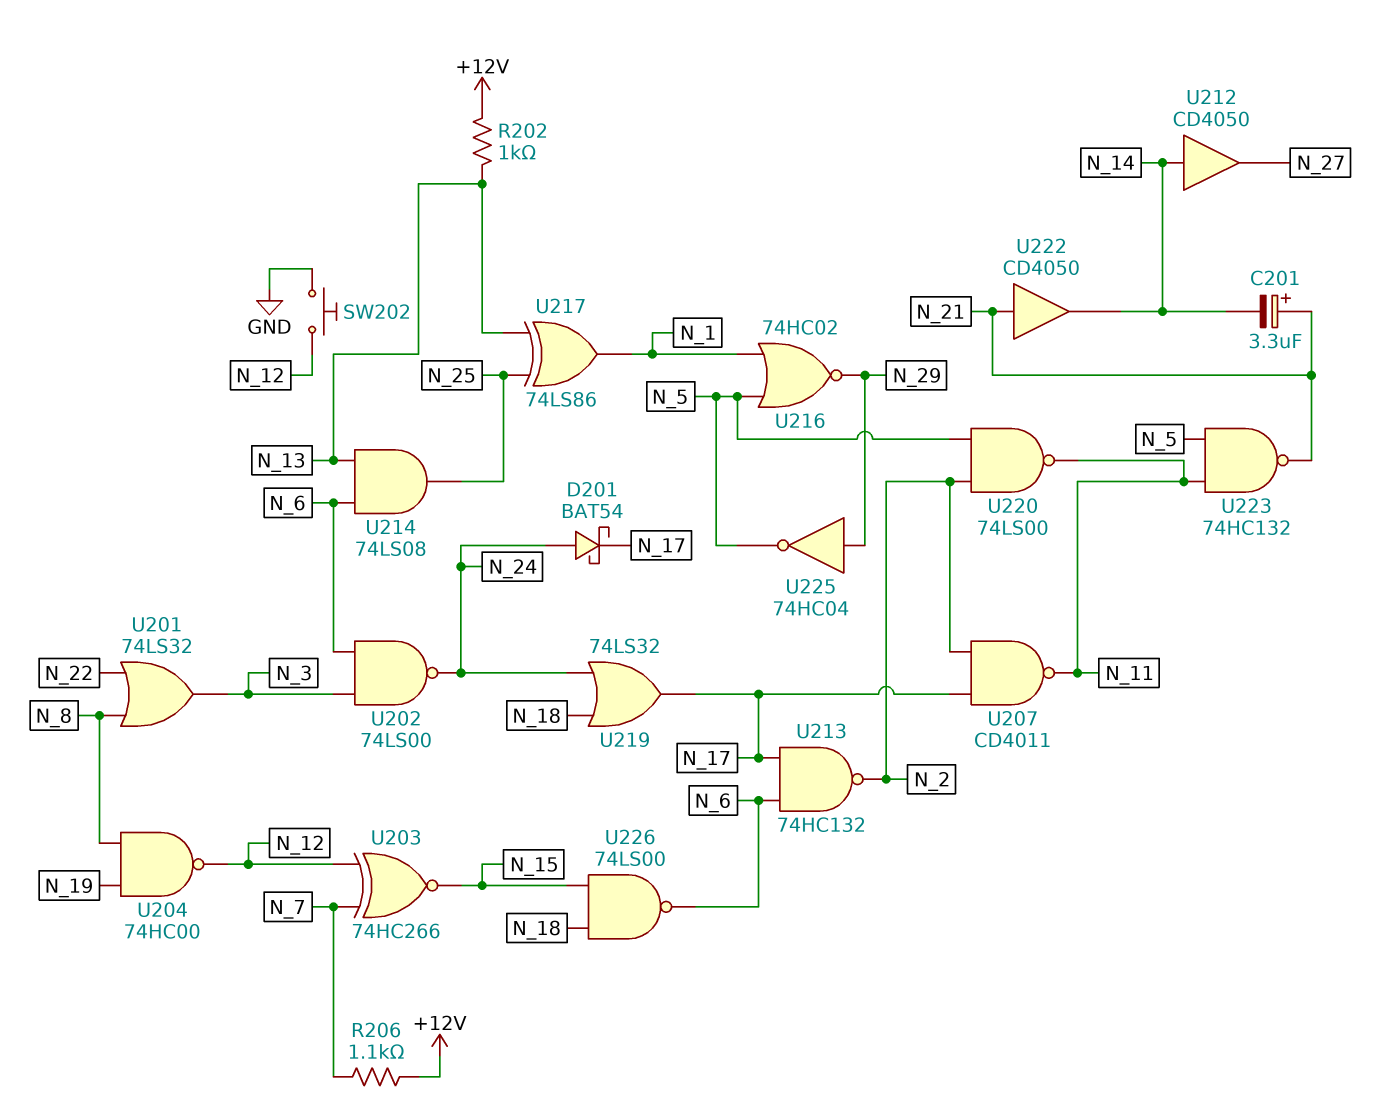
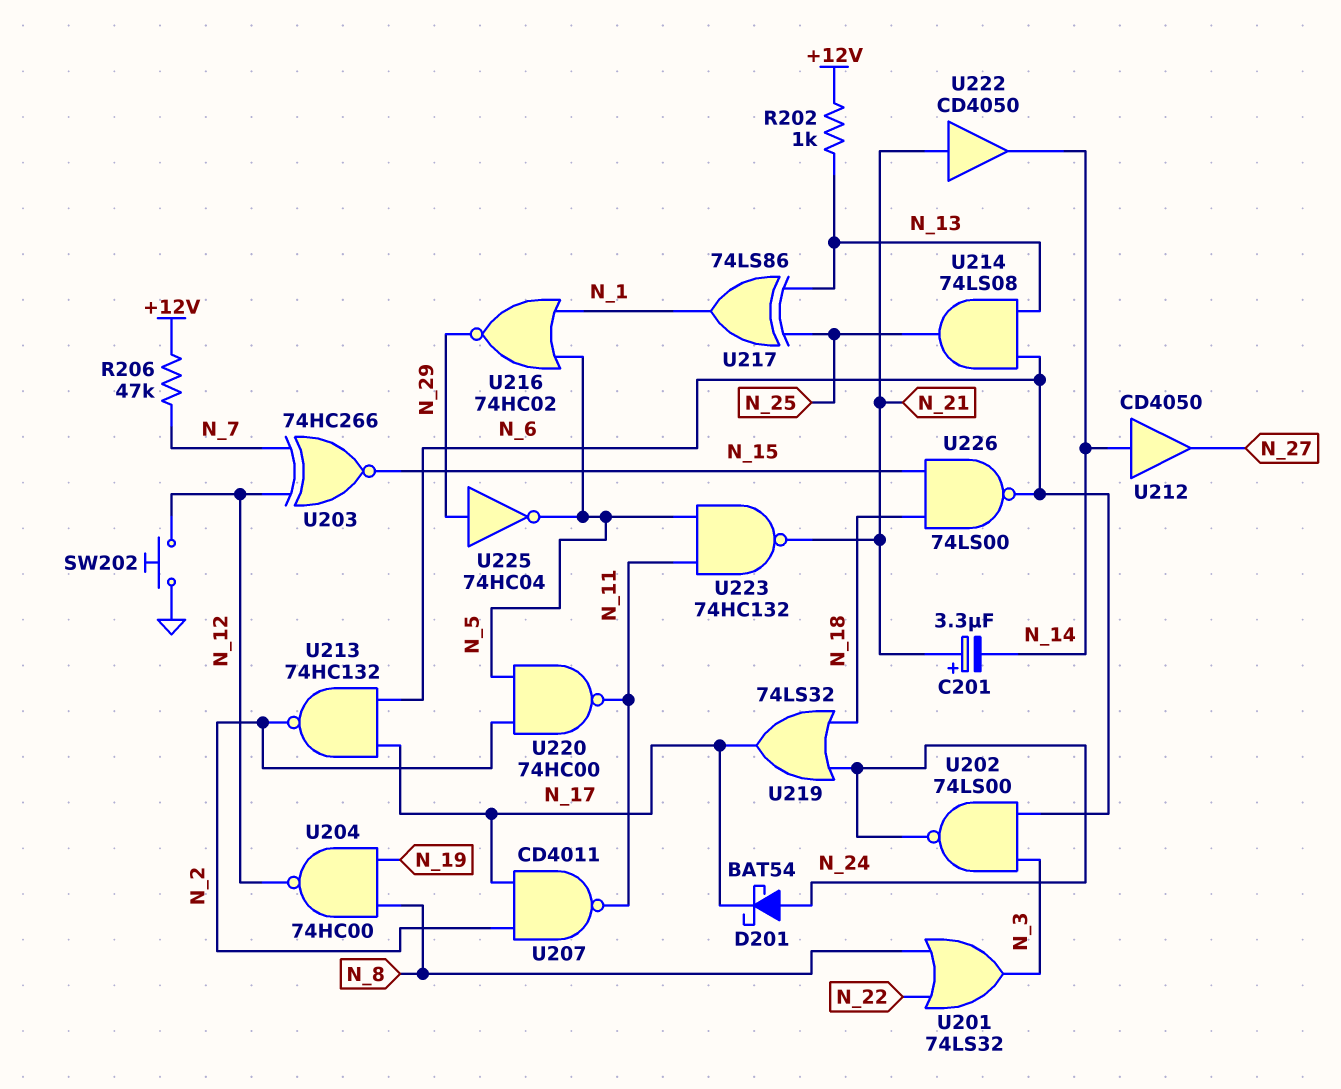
R206: 1.1k (+12V, N_7) -> 47k (+12V, N_7)
U220: NAND 74LS00 (in N_2, in N_5, out N_11) -> NAND 74HC00 (in N_2, in N_5, out N_11)

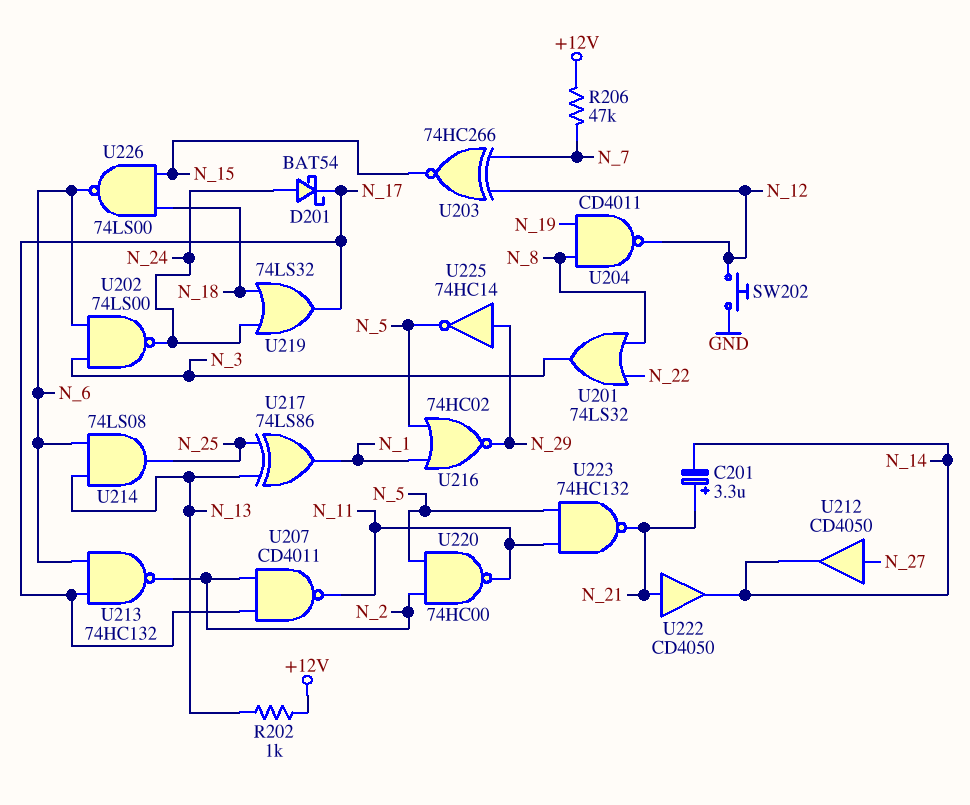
U204: NAND 74HC00 (in N_8, in N_19, out N_12) -> NAND CD4011 (in N_8, in N_19, out N_12)
U212: buffer CD4050 (in N_14, out N_27) -> buffer CD4050 (in N_27, out N_14)
U225: NOT 74HC04 (in N_29, out N_5) -> NOT 74HC14 (in N_29, out N_5)

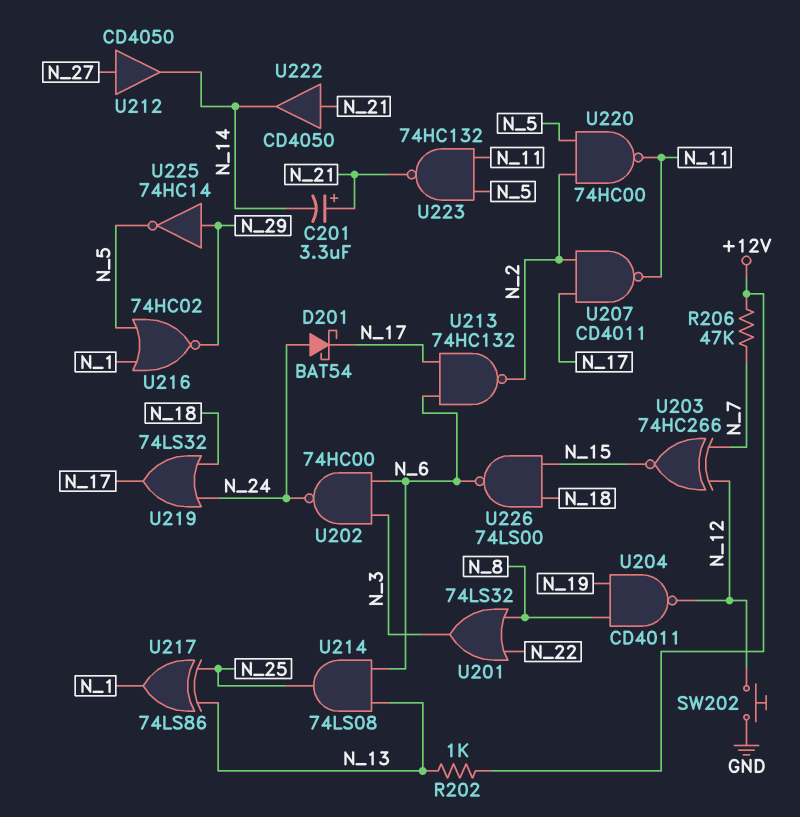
U202: NAND 74LS00 (in N_3, in N_6, out N_24) -> NAND 74HC00 (in N_3, in N_6, out N_24)

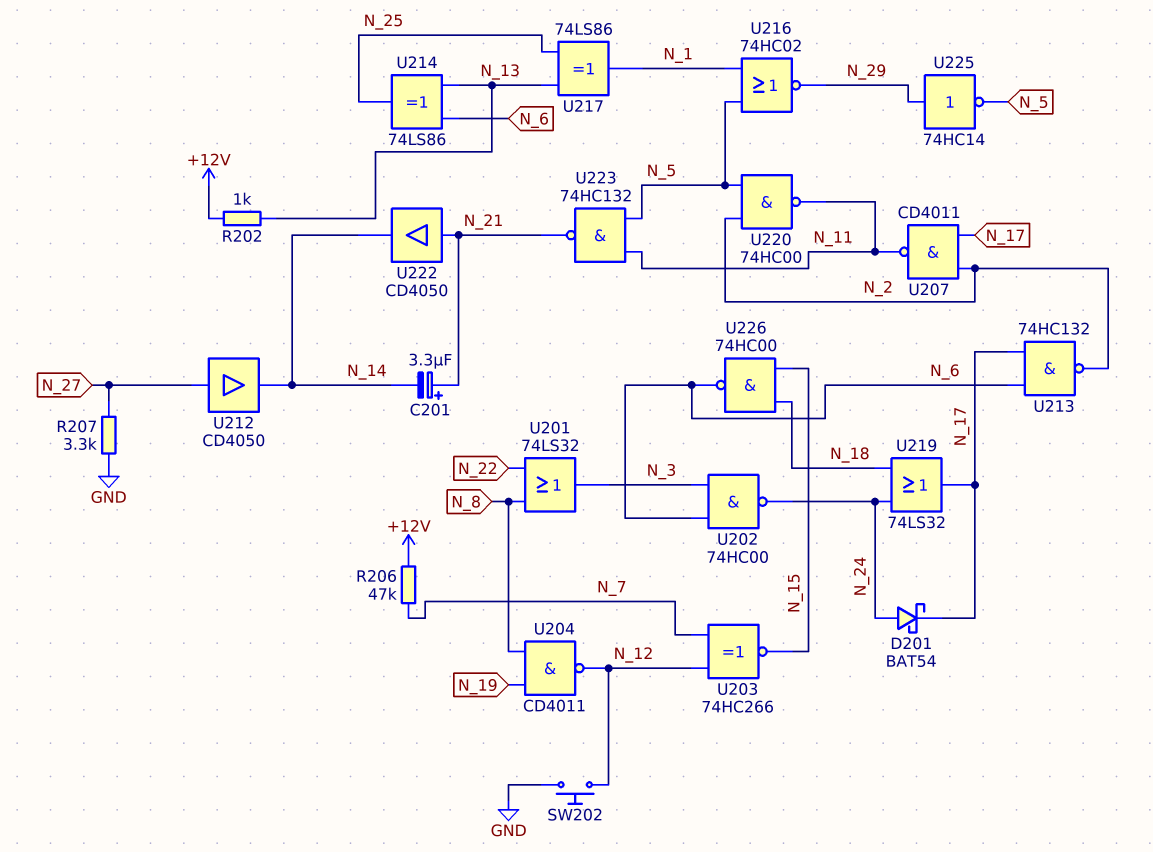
R207: none -> 3.3k (GND, N_27)
U214: AND 74LS08 (in N_6, in N_13, out N_25) -> XOR 74LS86 (in N_6, in N_13, out N_25)
U226: NAND 74LS00 (in N_15, in N_18, out N_6) -> NAND 74HC00 (in N_15, in N_18, out N_6)

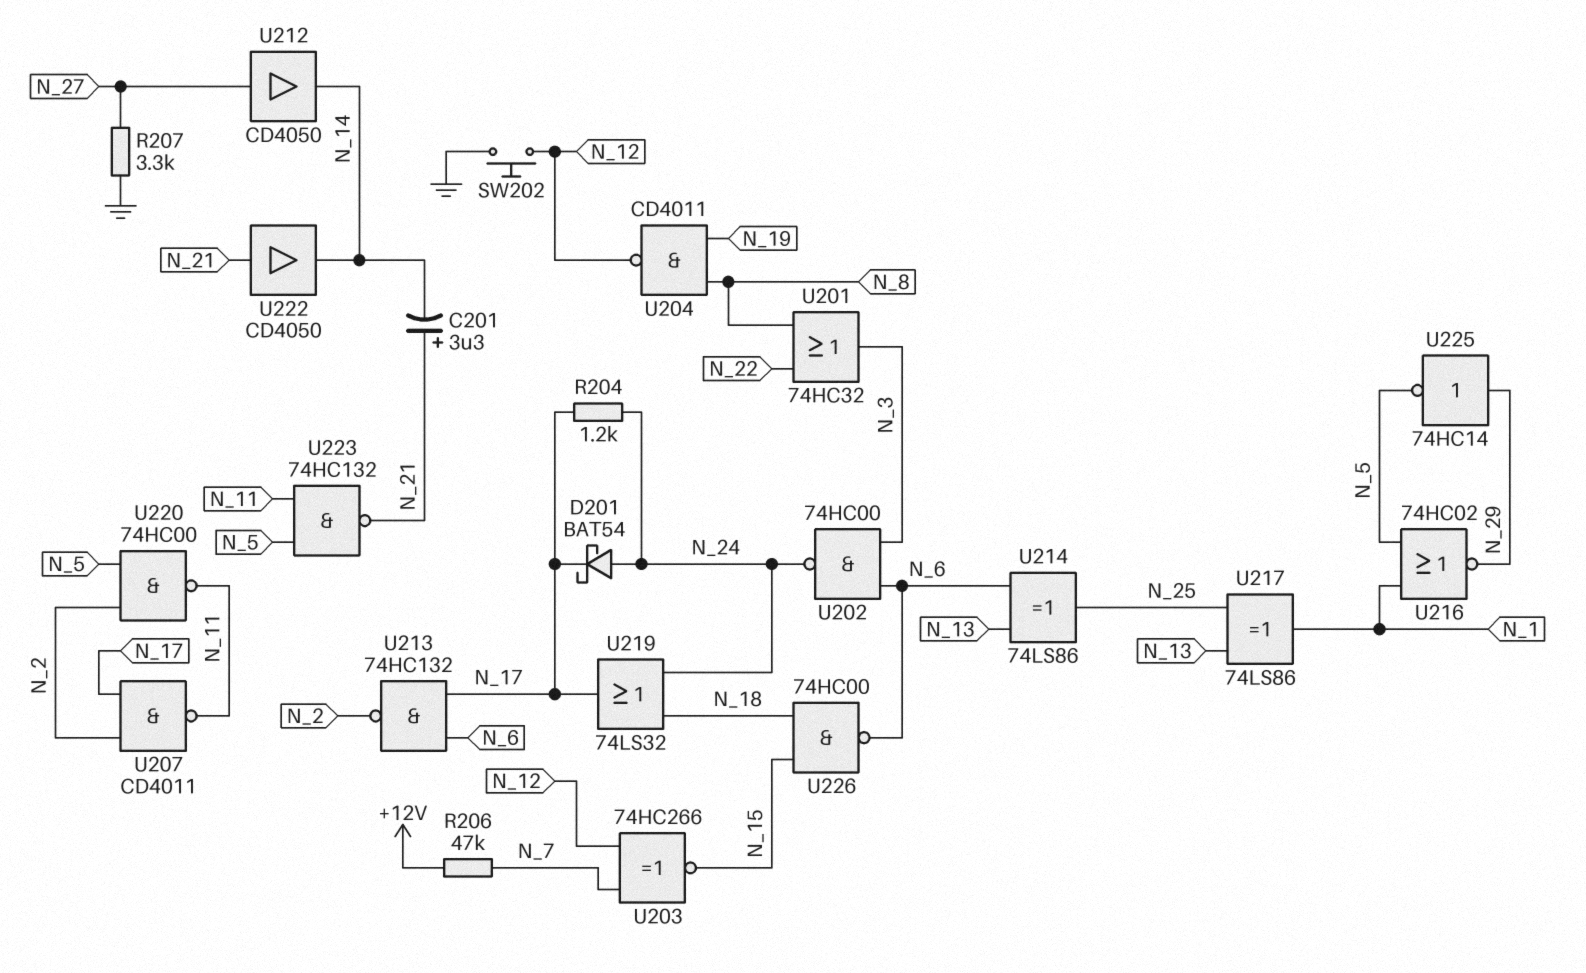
R202: 1k (+12V, N_13) -> none
R204: none -> 1.2k (N_17, N_24)
U201: OR 74LS32 (in N_8, in N_22, out N_3) -> OR 74HC32 (in N_8, in N_22, out N_3)

